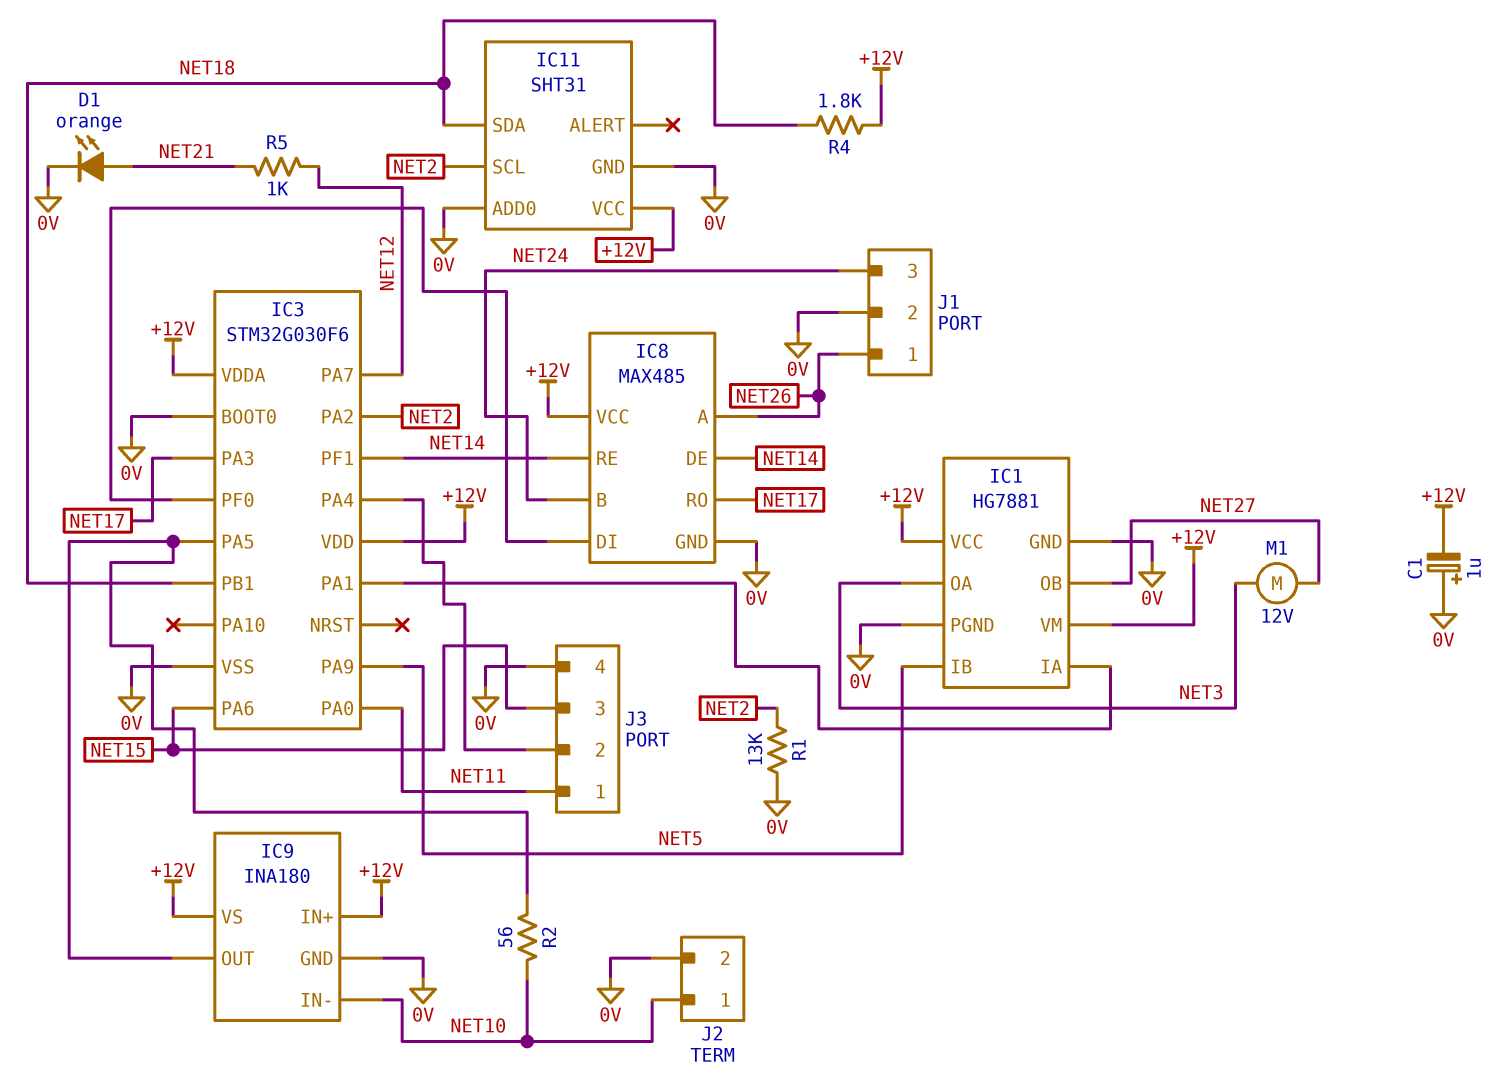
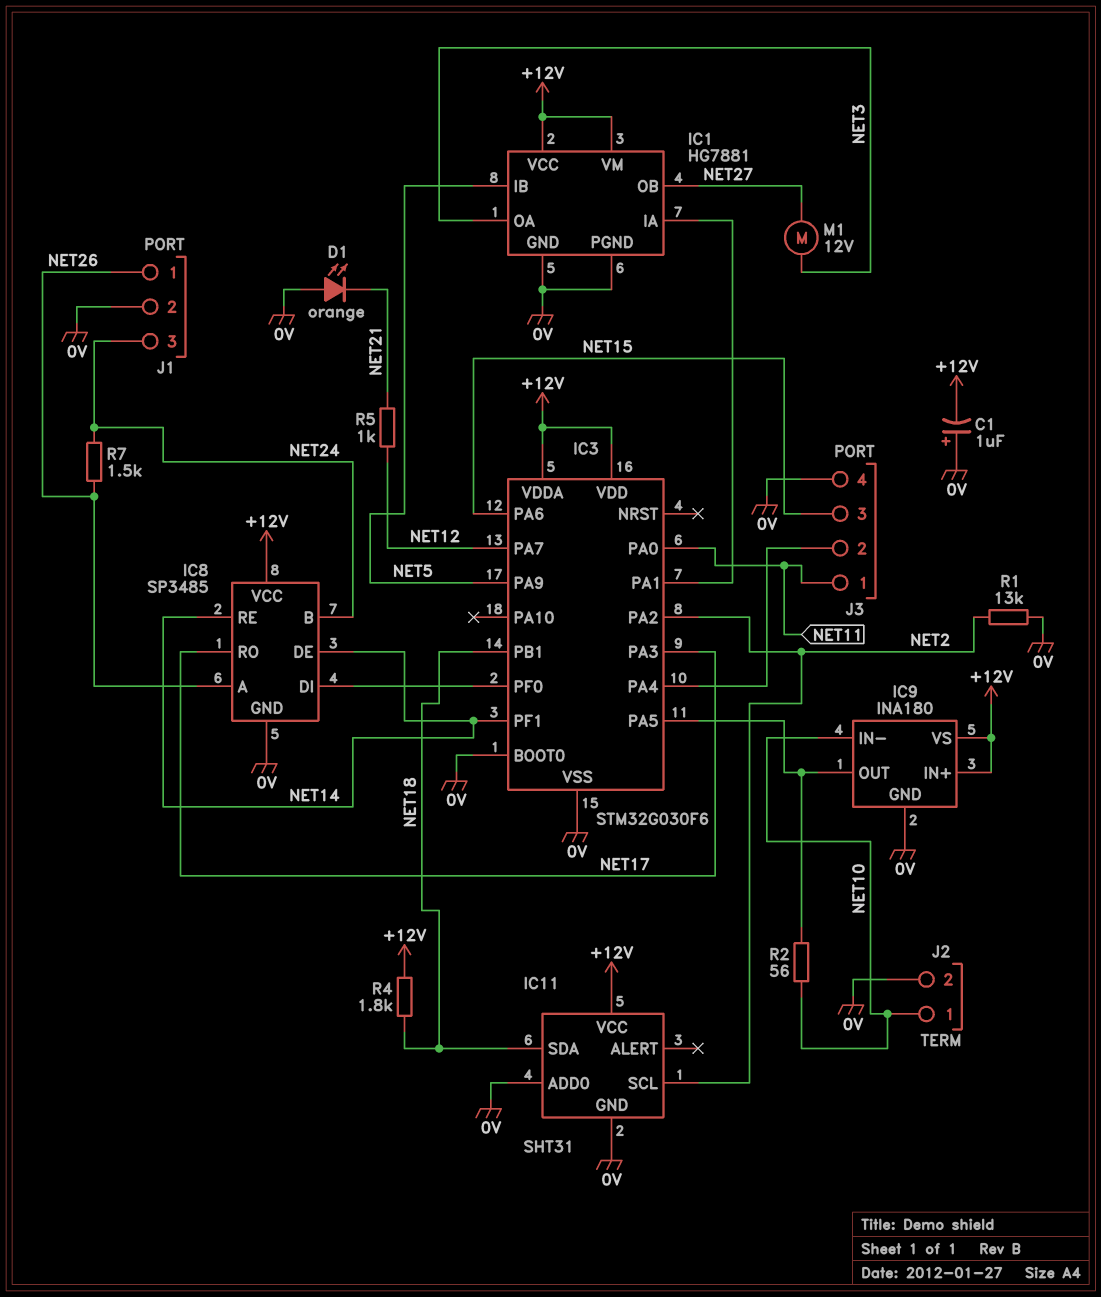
D1: LED orange (A NET21, K 0V) -> LED orange (A 0V, K NET21)
IC8: MAX485 -> SP3485
R7: none -> 1.5k (NET24, NET26)

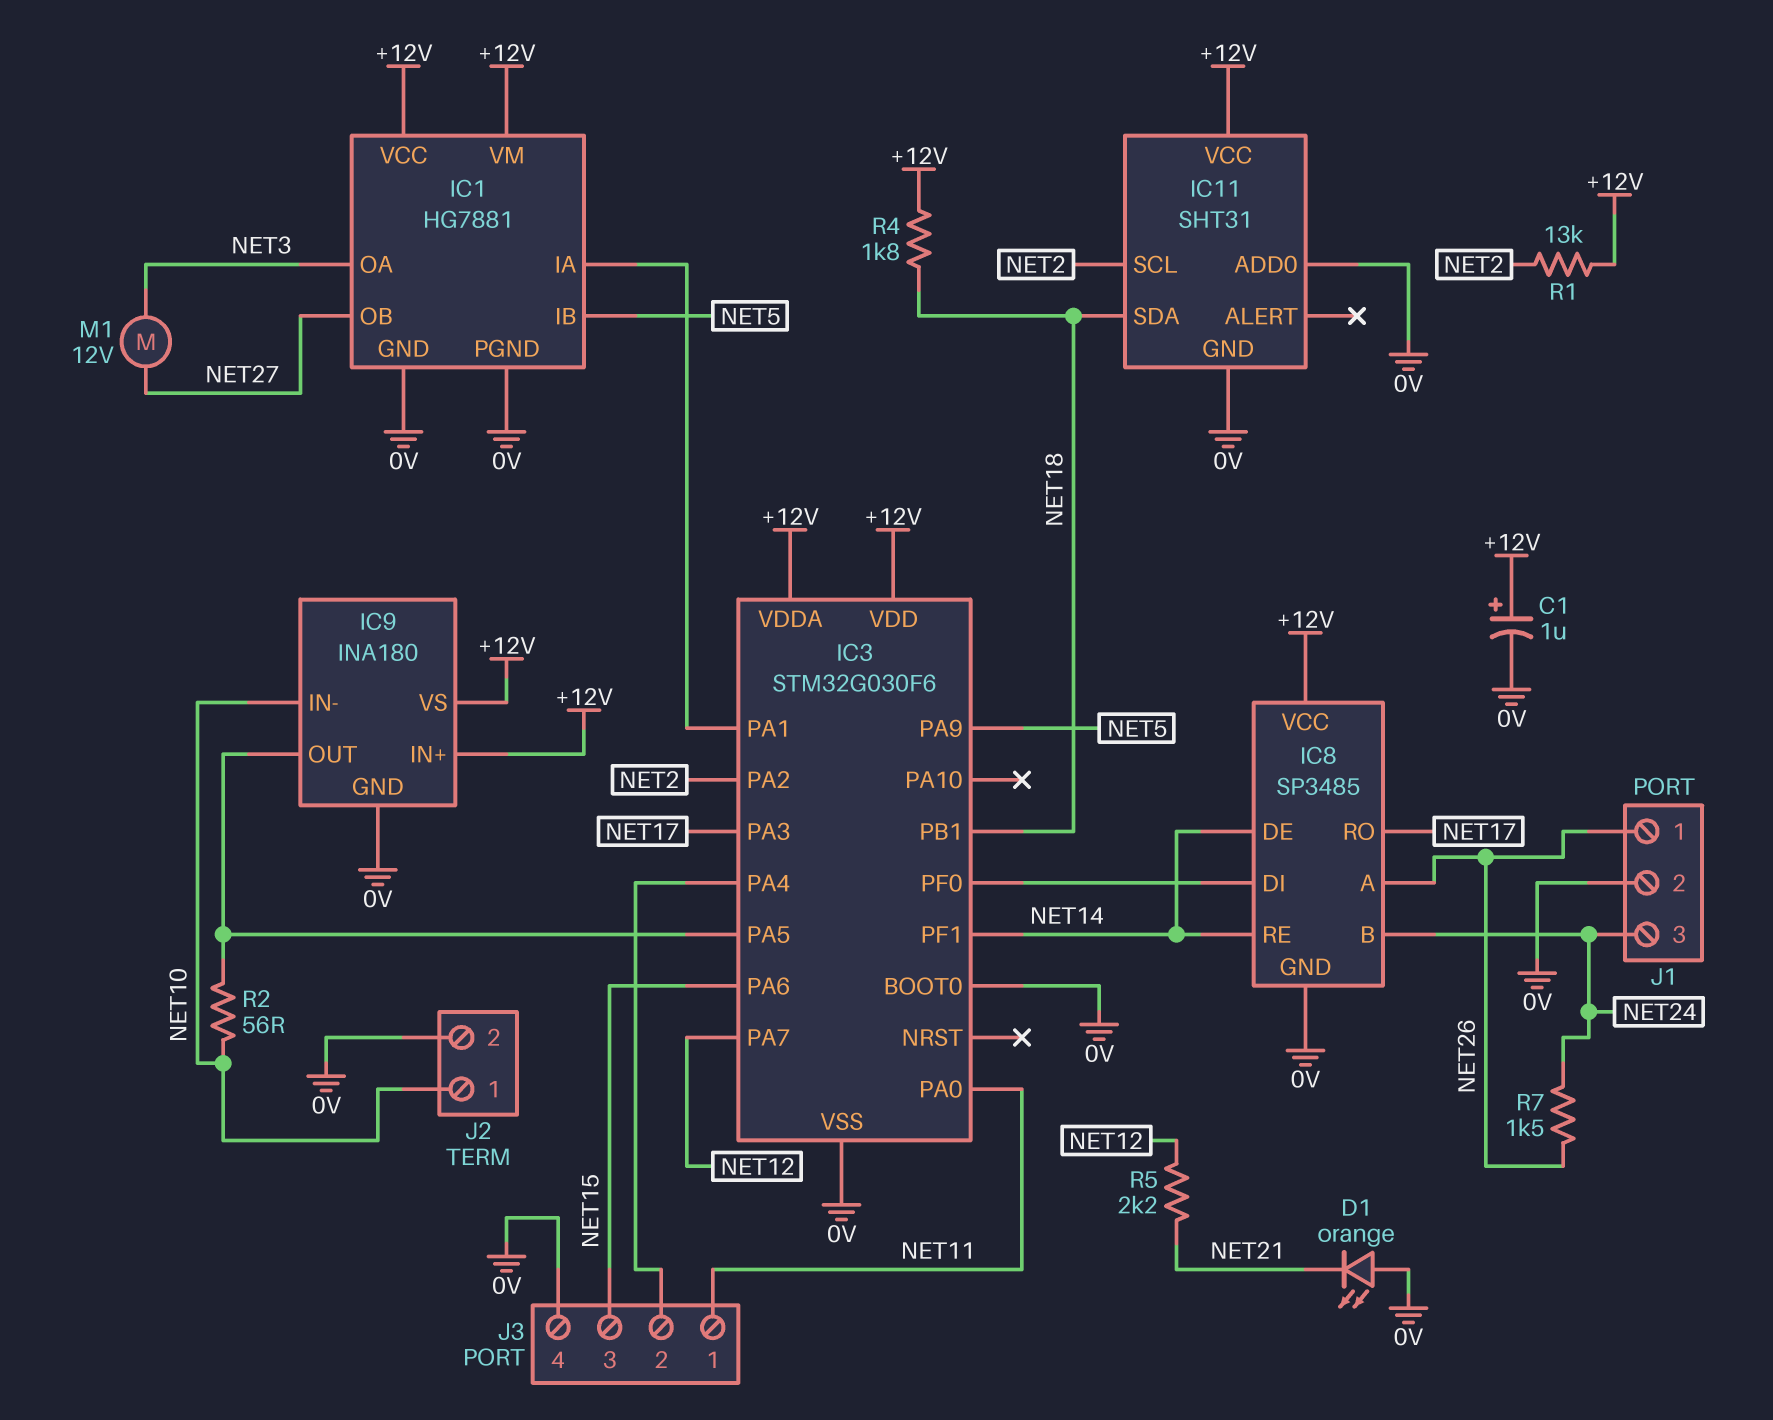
C1: 1uF (plus 0V, minus +12V) -> 1uF (plus +12V, minus 0V)
R1: 13k (0V, NET2) -> 13k (+12V, NET2)
R5: 1k (NET12, NET21) -> 2.2k (NET12, NET21)

